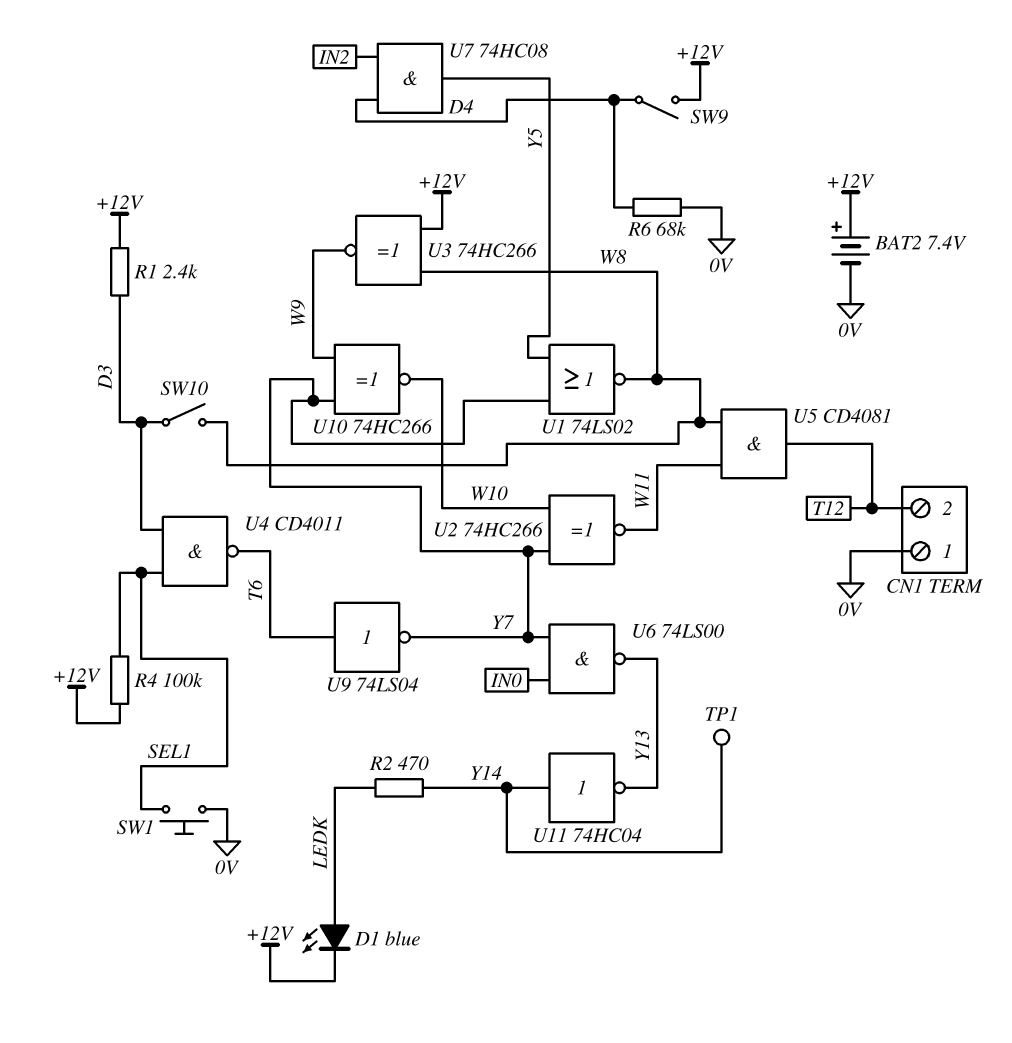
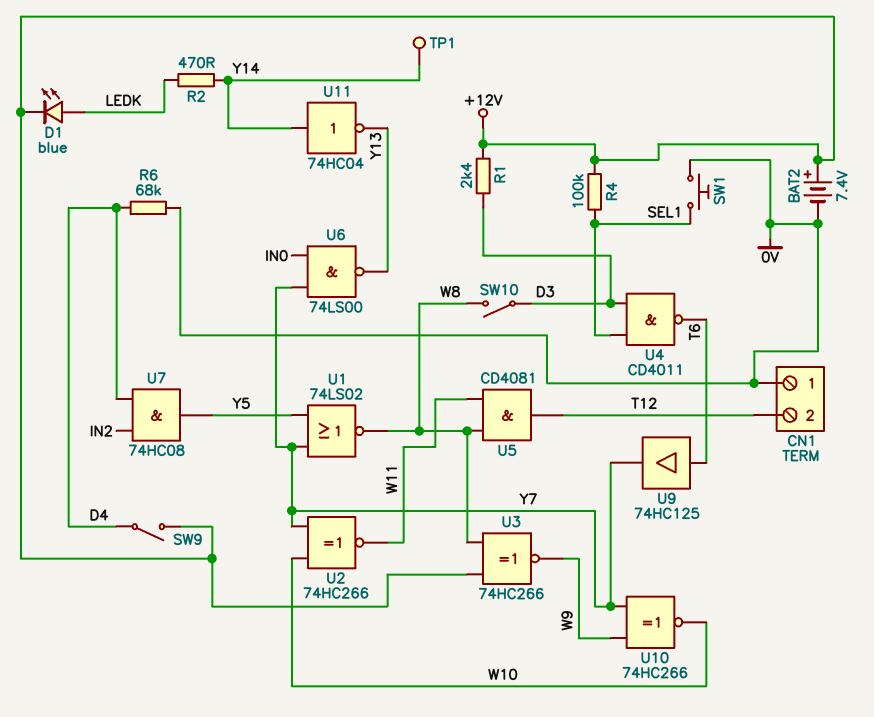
U9: NOT 74LS04 (in T6, out Y7) -> buffer 74HC125 (in T6, out Y7)

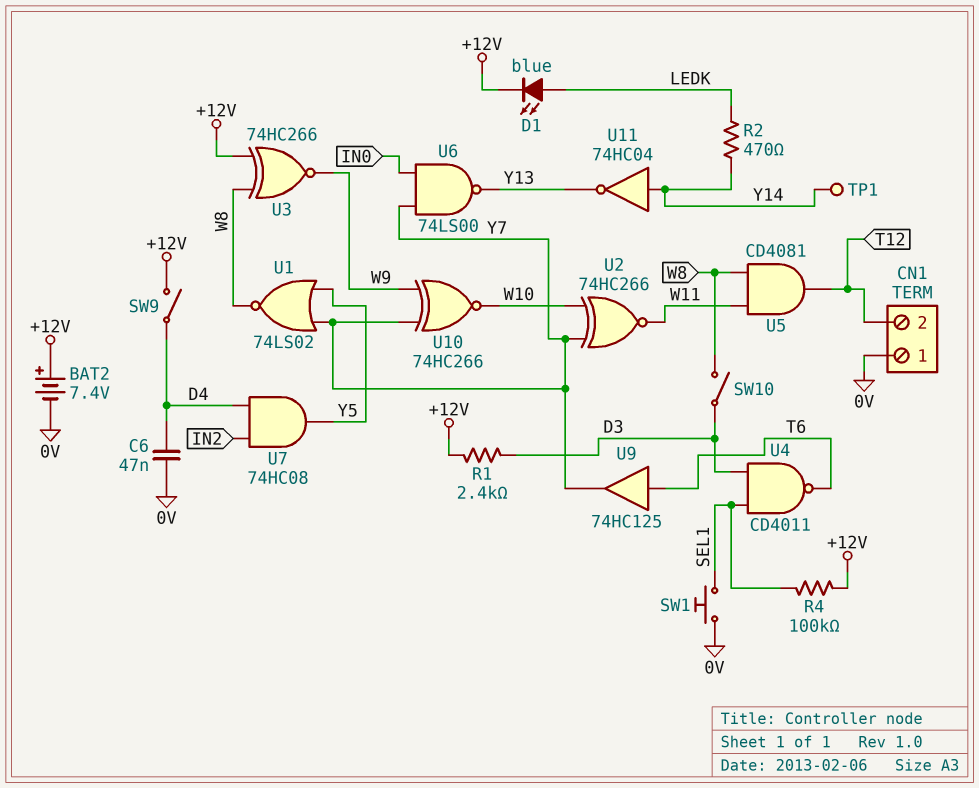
C6: none -> 47nF (0V, D4)
R6: 68k (0V, D4) -> none

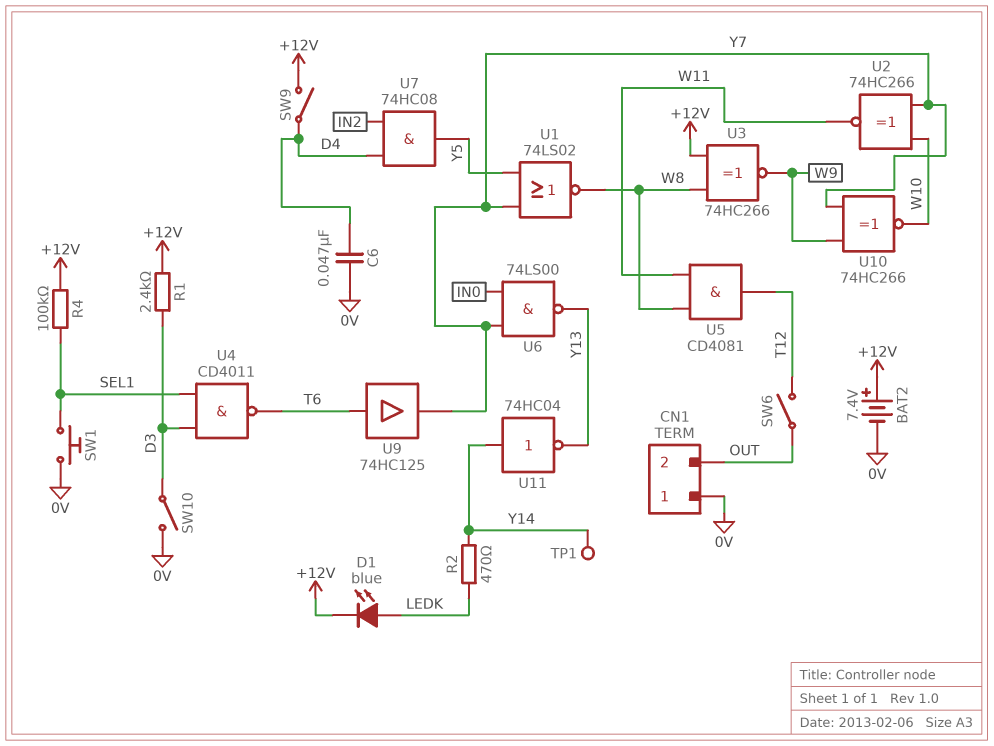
CN1 pin 2: T12 -> OUT
SW6: none -> switch (OUT, T12)
SW10: switch (D3, W8) -> switch (0V, D3)

